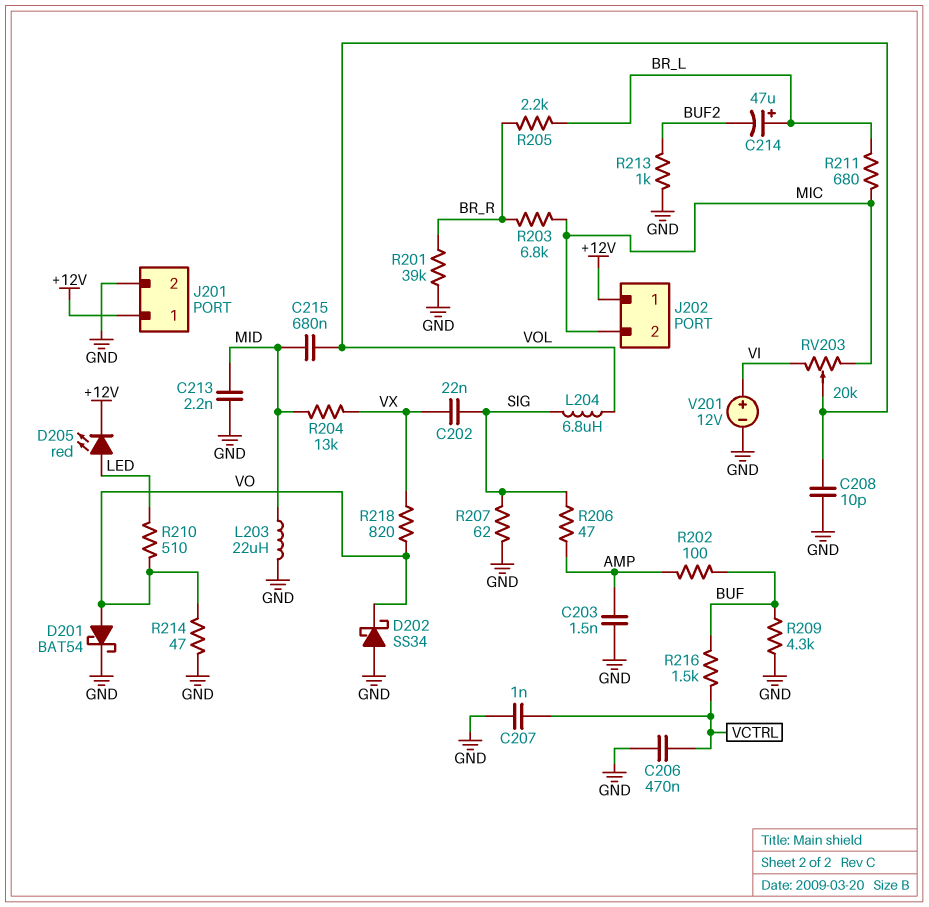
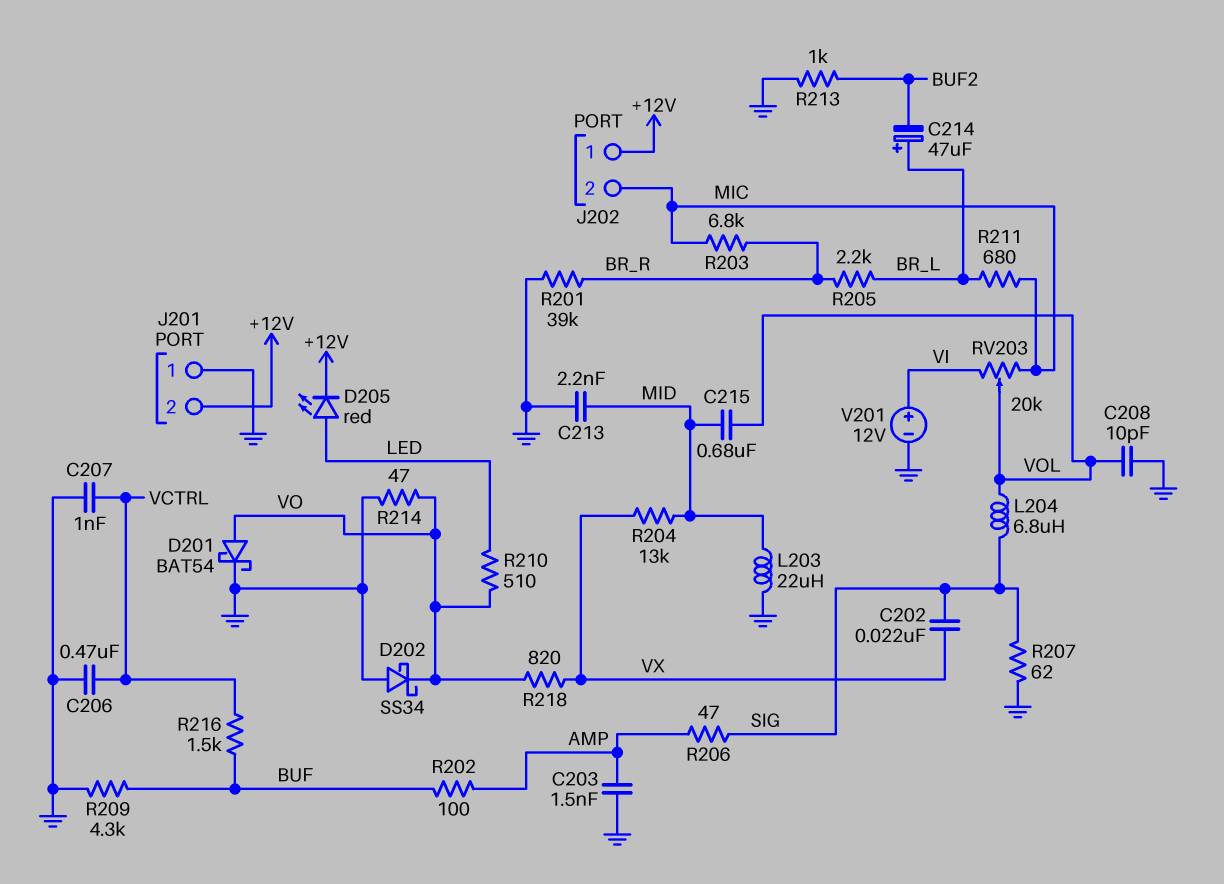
J201 pin 1: +12V -> GND
J201 pin 2: GND -> +12V

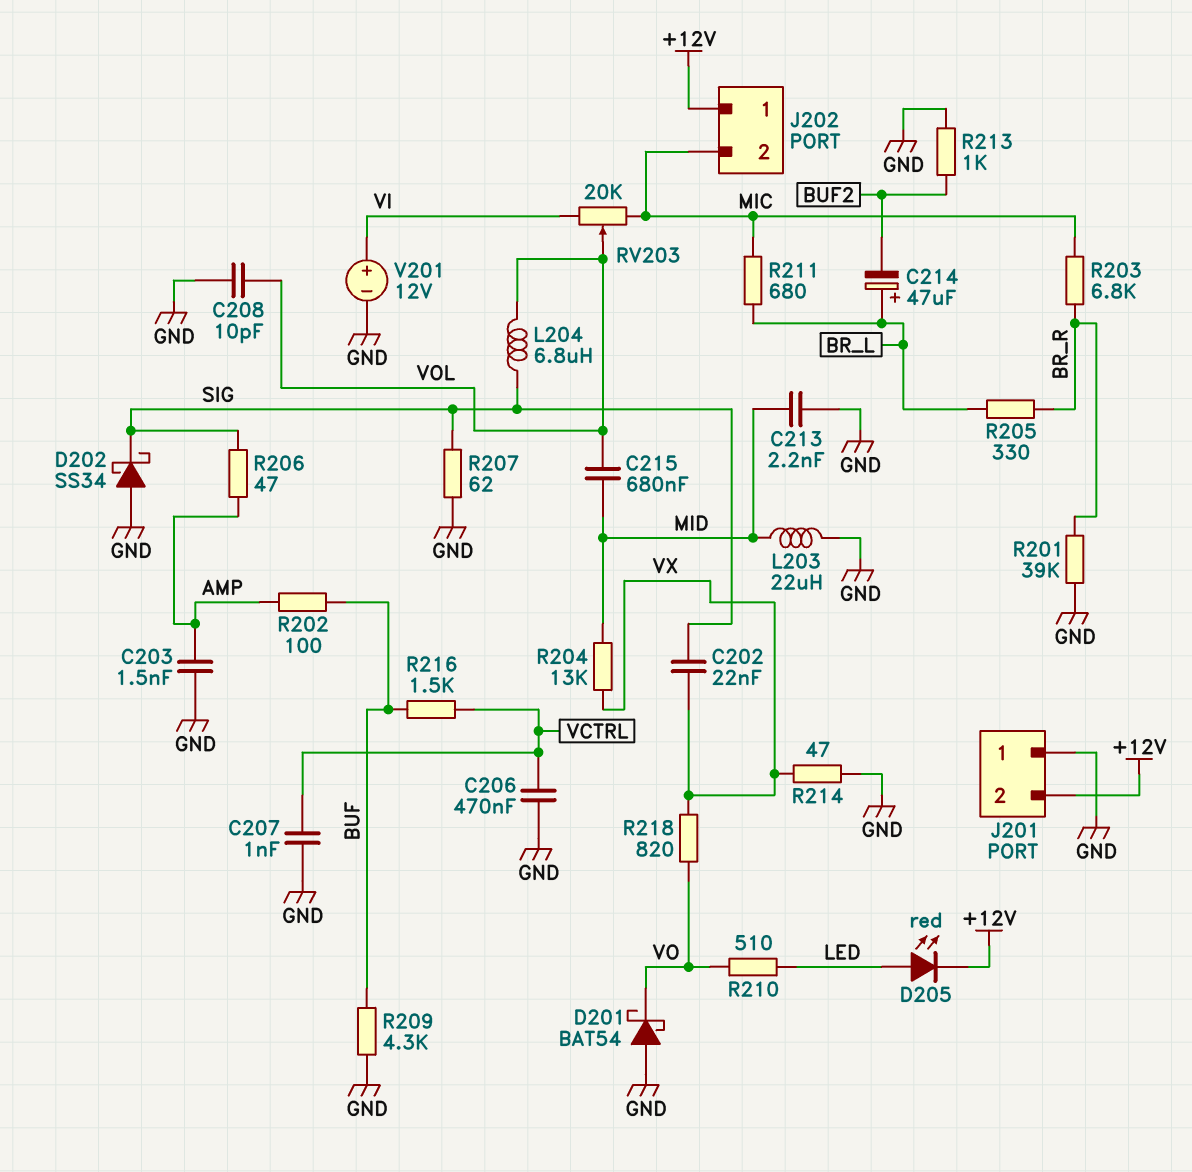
D201: schottky BAT54 (A VO, K GND) -> schottky BAT54 (A GND, K VO)
D202: schottky SS34 (A GND, K VO) -> schottky SS34 (A GND, K SIG)
R205: 2.2k (BR_L, BR_R) -> 330 (BR_L, BR_R)
R214: 47 (GND, VO) -> 47 (GND, VX)

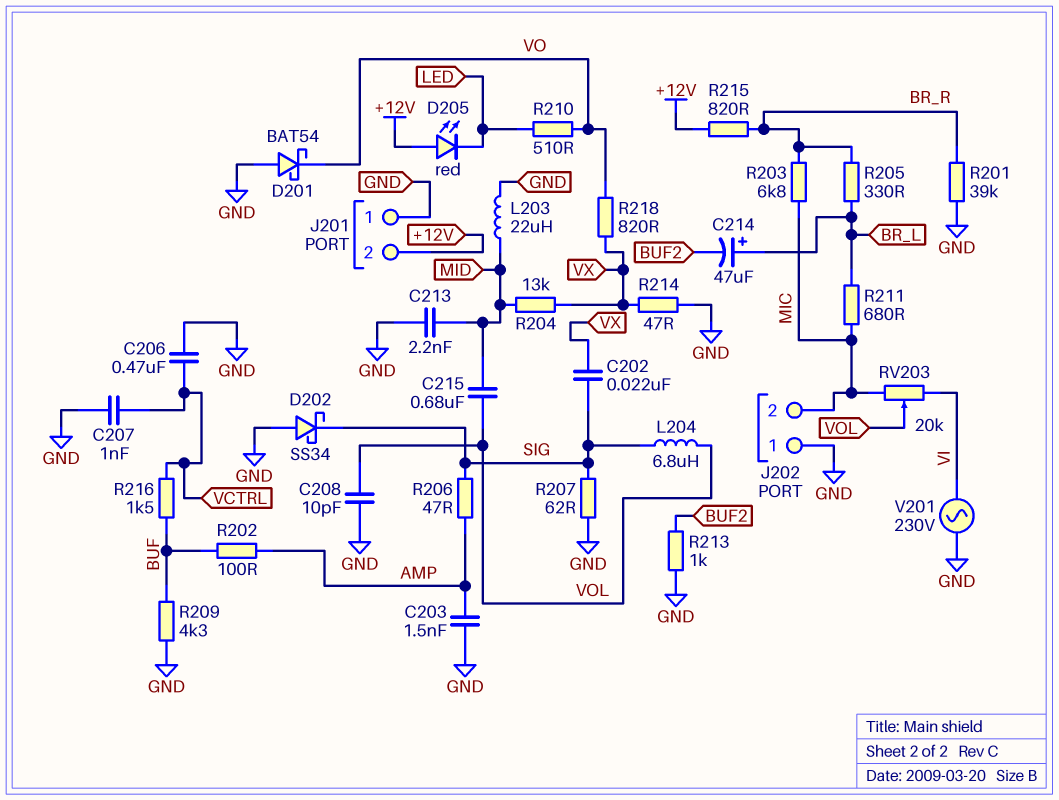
D205: LED red (A LED, K +12V) -> LED red (A +12V, K LED)
J202 pin 1: +12V -> GND
R215: none -> 820 (+12V, BR_R)
V201: 12V (plus VI, minus GND) -> AC 230V (GND, VI)

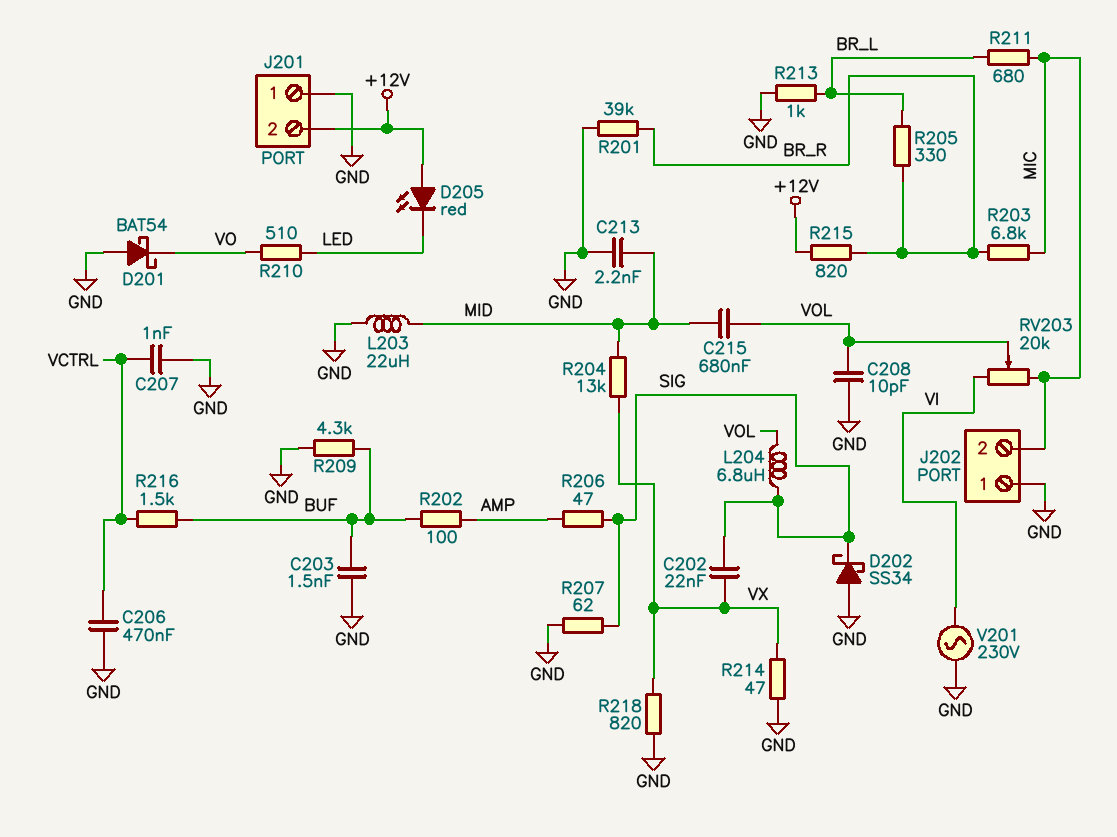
C203: 1.5nF (AMP, GND) -> 1.5nF (BUF, GND)
C214: 47uF (plus BR_L, minus BUF2) -> none
R213: 1k (BUF2, GND) -> 1k (BR_L, GND)
R218: 820 (VO, VX) -> 820 (GND, VX)

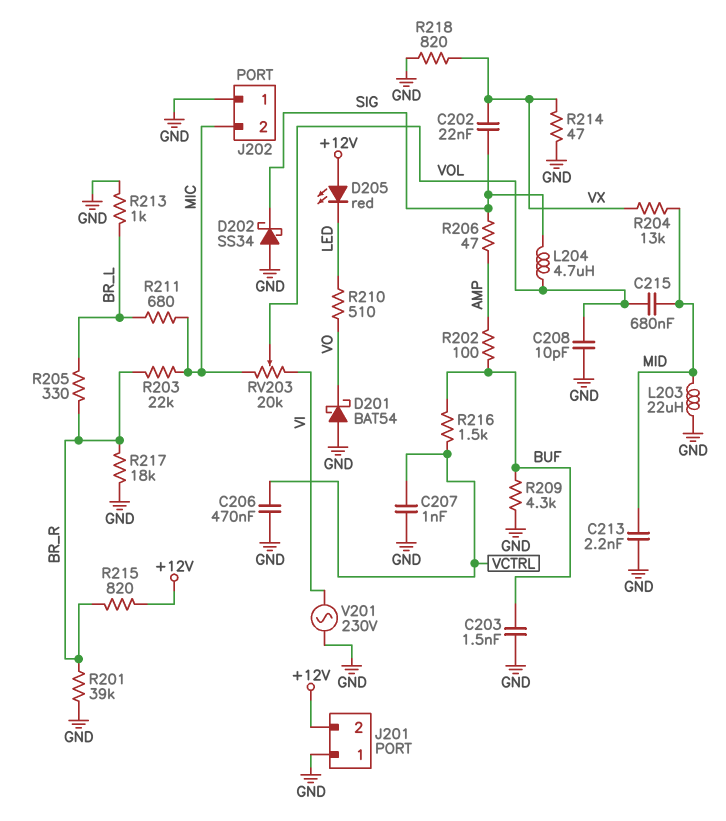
L204: 6.8uH (SIG, VOL) -> 4.7uH (SIG, VOL)
R203: 6.8k (BR_R, MIC) -> 22k (BR_R, MIC)
R207: 62 (GND, SIG) -> none
R217: none -> 18k (BR_R, GND)

